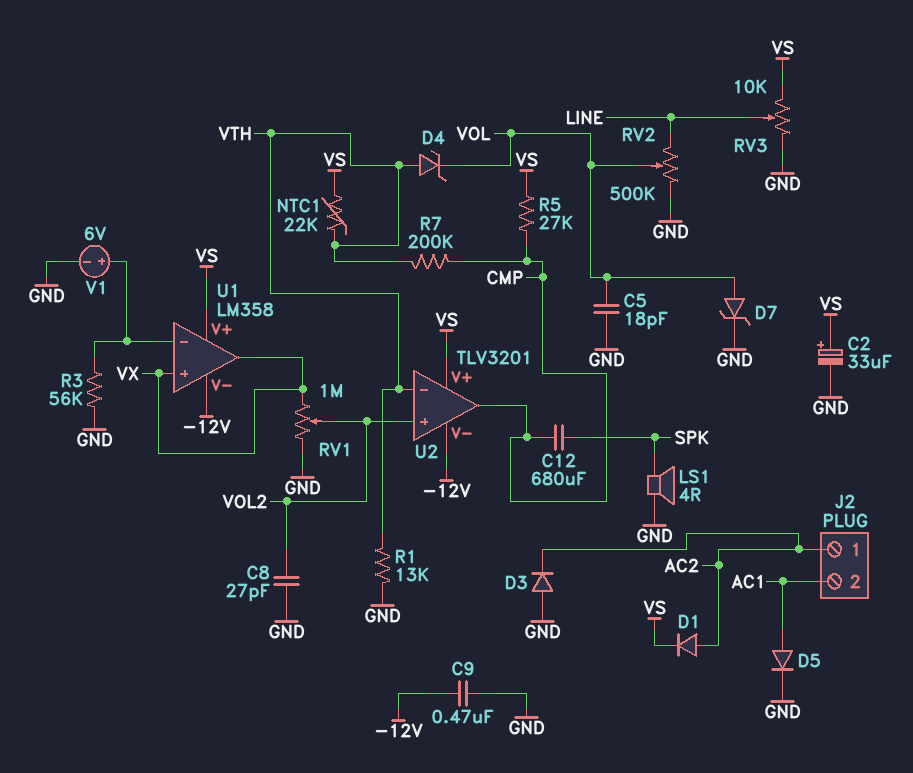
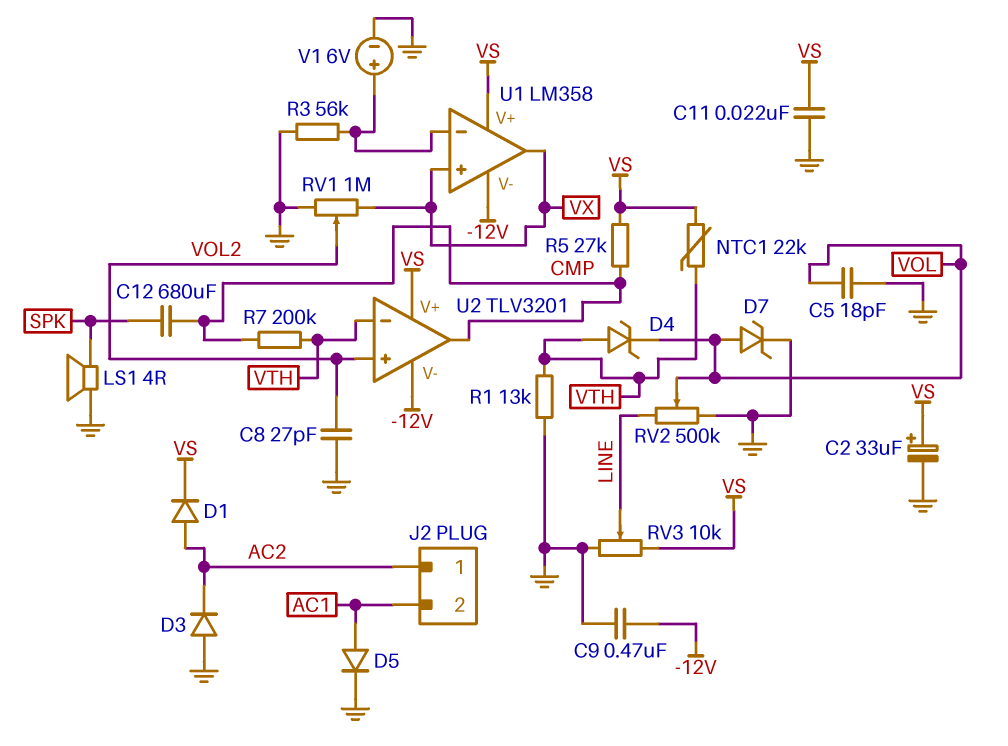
C11: none -> 22nF (GND, VS)

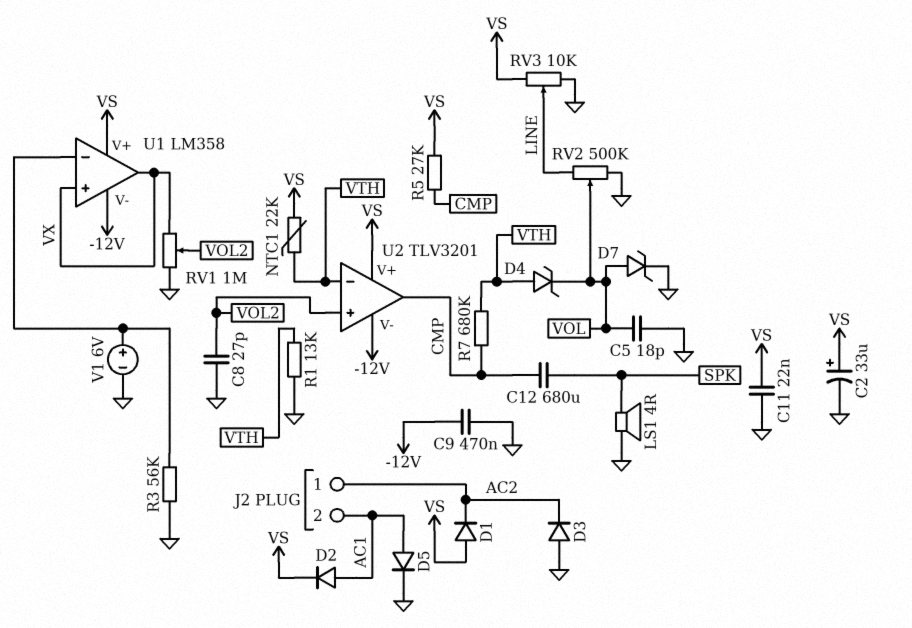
D1: diode (A AC2, K VS) -> diode (A VS, K AC2)
D2: none -> diode (A AC1, K VS)
R7: 200k (CMP, VTH) -> 680k (CMP, VTH)

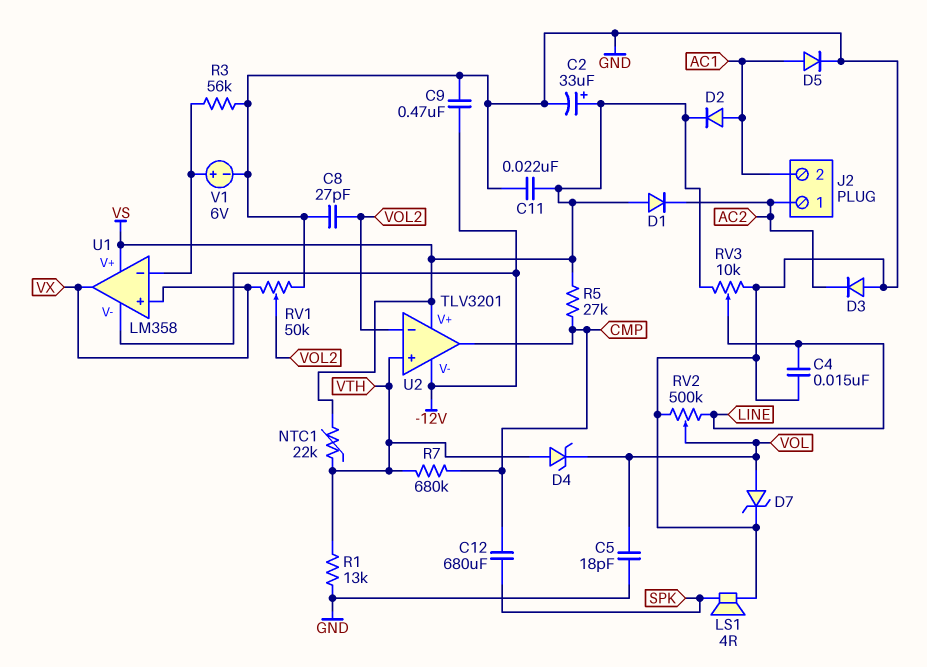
C4: none -> 15nF (GND, LINE)
RV1: 1M (GND, VX, wiper VOL2) -> 50k (GND, VX, wiper VOL2)
U2 pin in+: VOL2 -> VTH
U2 pin in-: VTH -> VOL2

